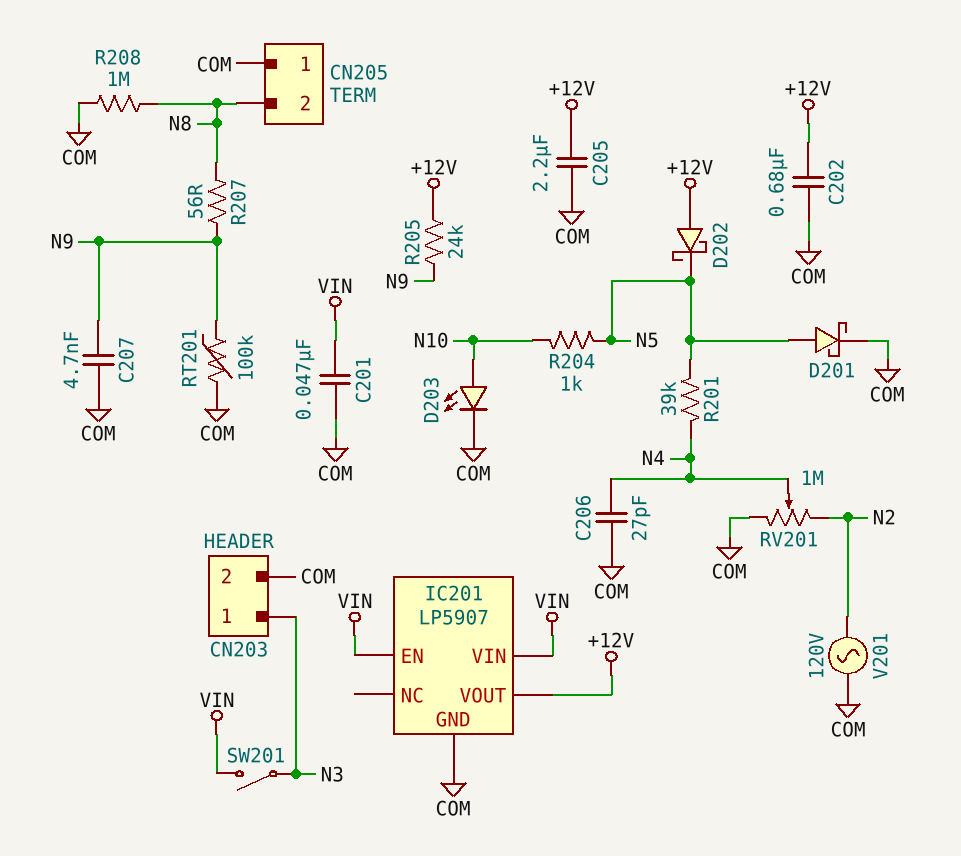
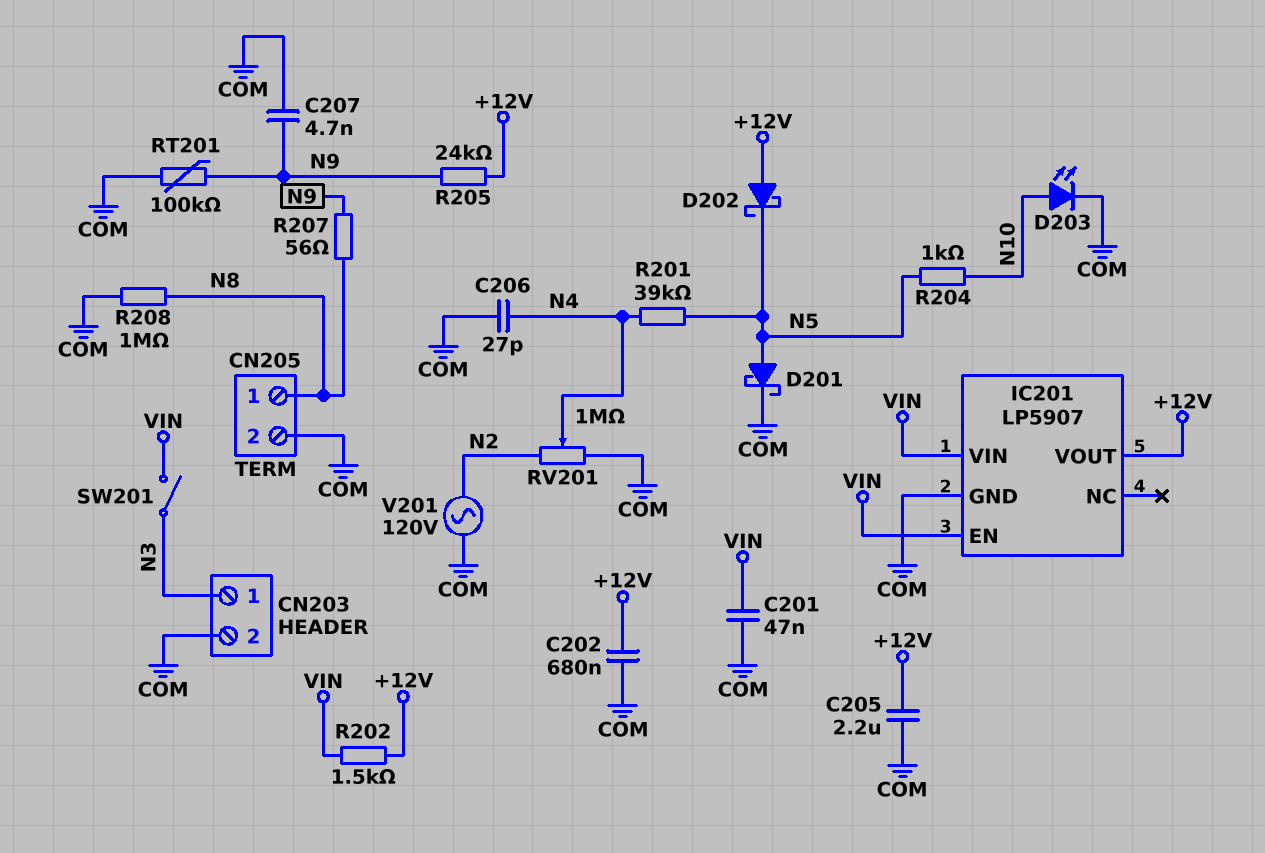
CN205 pin 1: COM -> N8
CN205 pin 2: N8 -> COM
R202: none -> 1.5k (+12V, VIN)

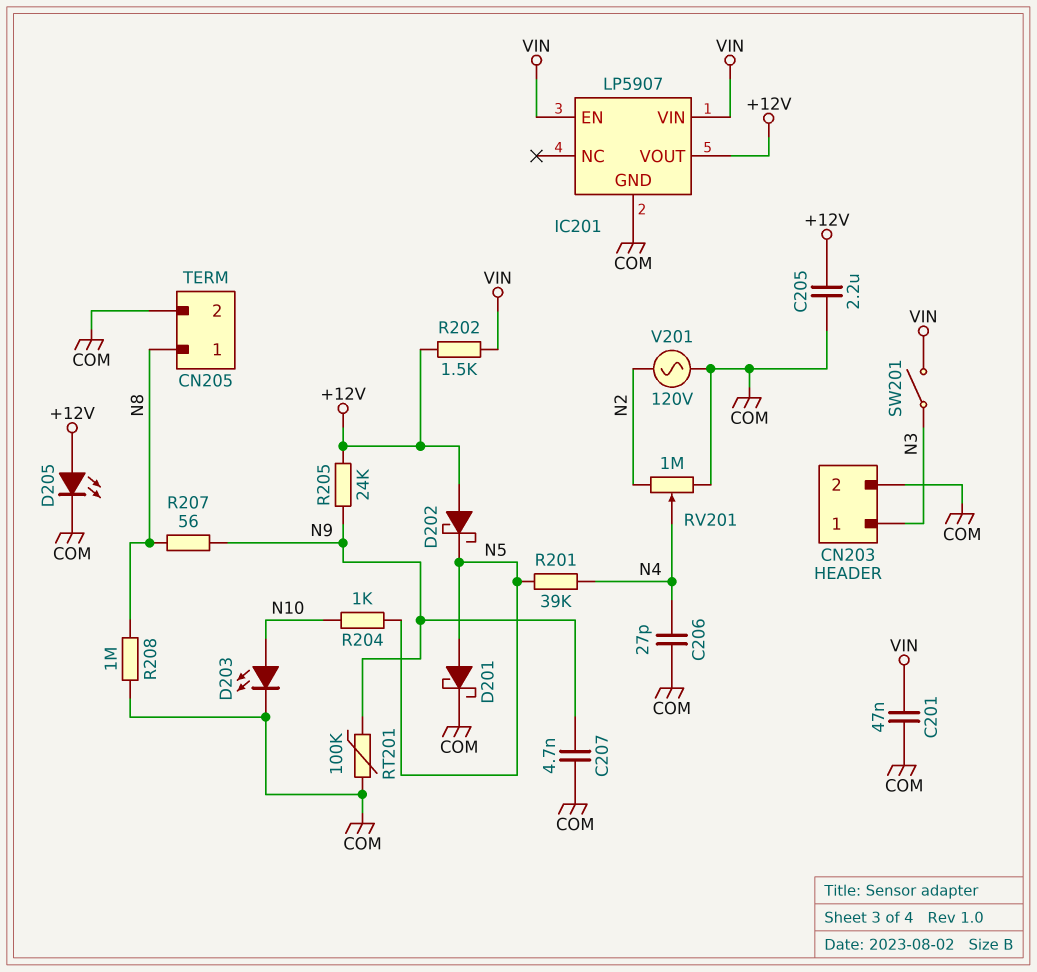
C202: 680nF (+12V, COM) -> none
D205: none -> LED (A +12V, K COM)

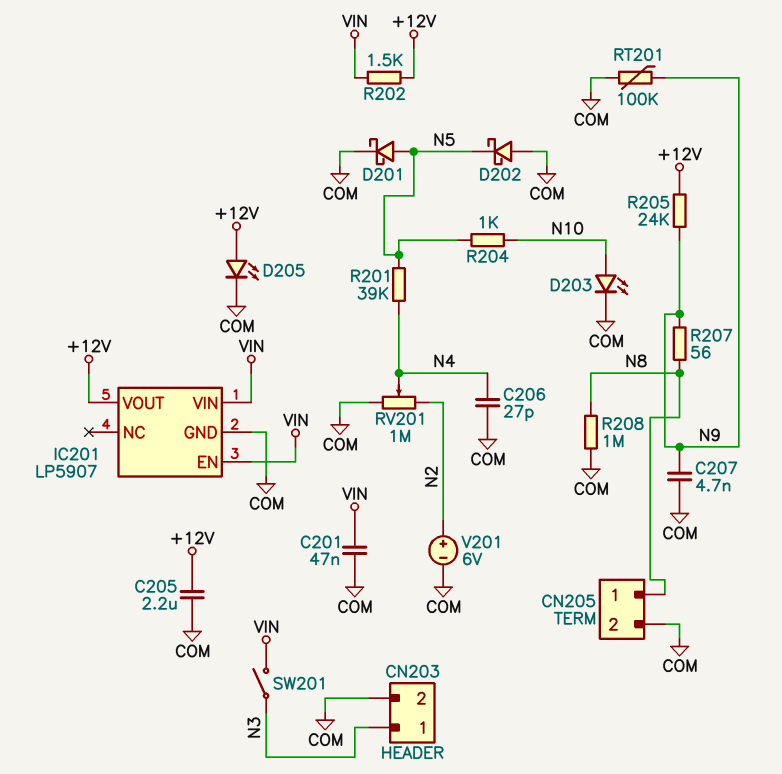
D202: schottky (A +12V, K N5) -> schottky (A COM, K N5)
V201: AC 120V (COM, N2) -> 6V (plus N2, minus COM)

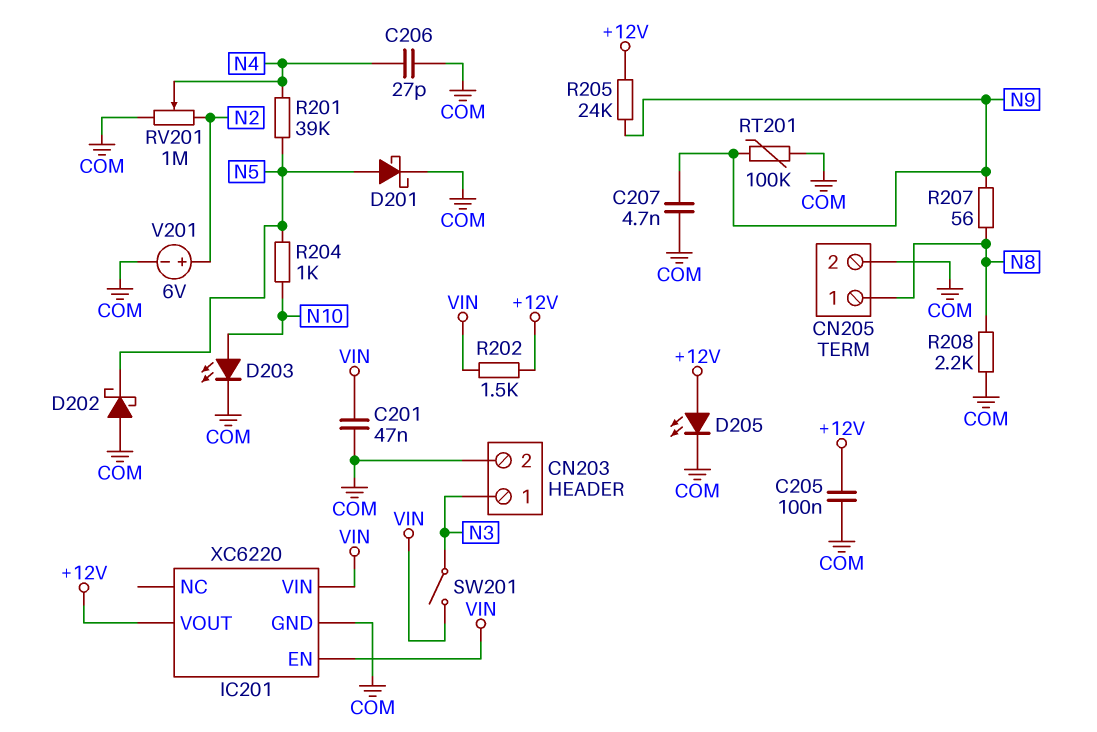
C205: 2.2uF (+12V, COM) -> 100nF (+12V, COM)
IC201: LP5907 -> XC6220
R208: 1M (COM, N8) -> 2.2k (COM, N8)

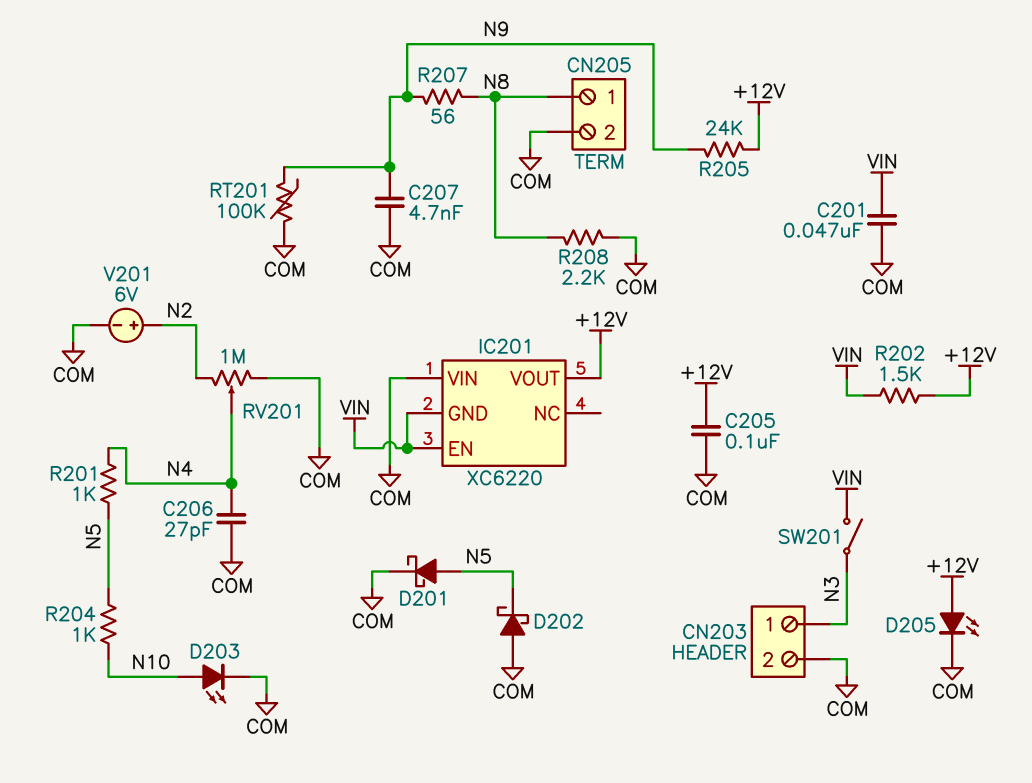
IC201 pin GND: COM -> VIN
IC201 pin VIN: VIN -> COM
R201: 39k (N4, N5) -> 1k (N4, N5)

